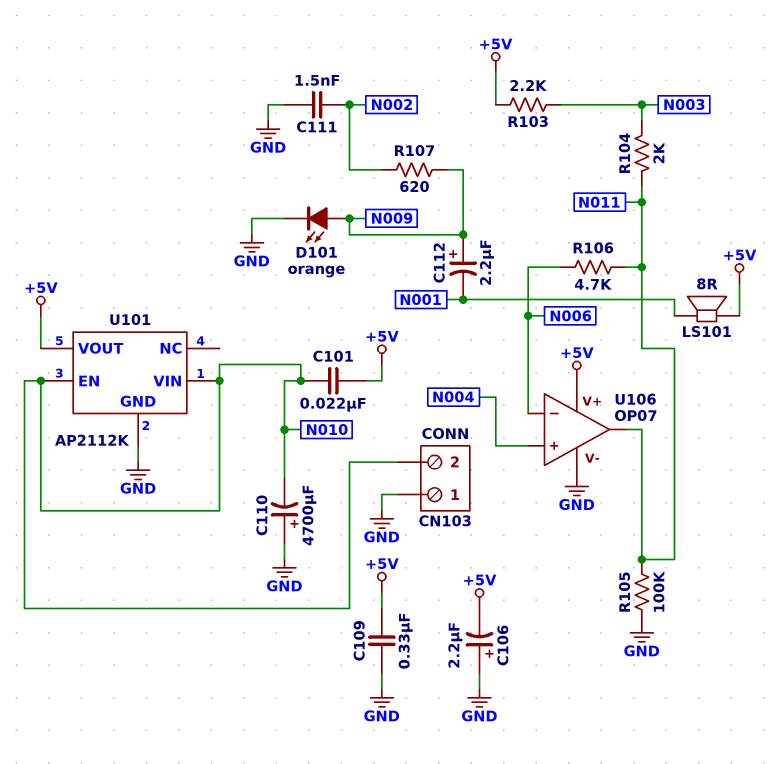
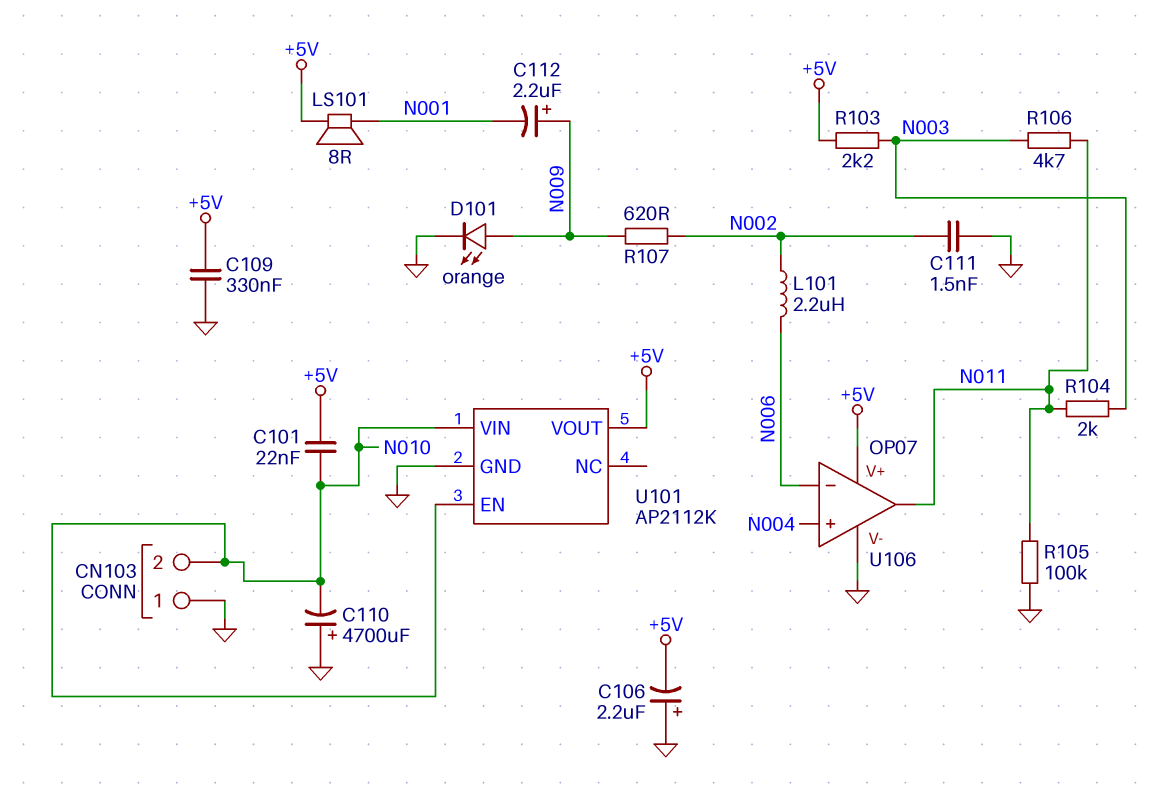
L101: none -> 2.2uH (N002, N006)
R106: 4.7k (N006, N011) -> 4.7k (N003, N011)

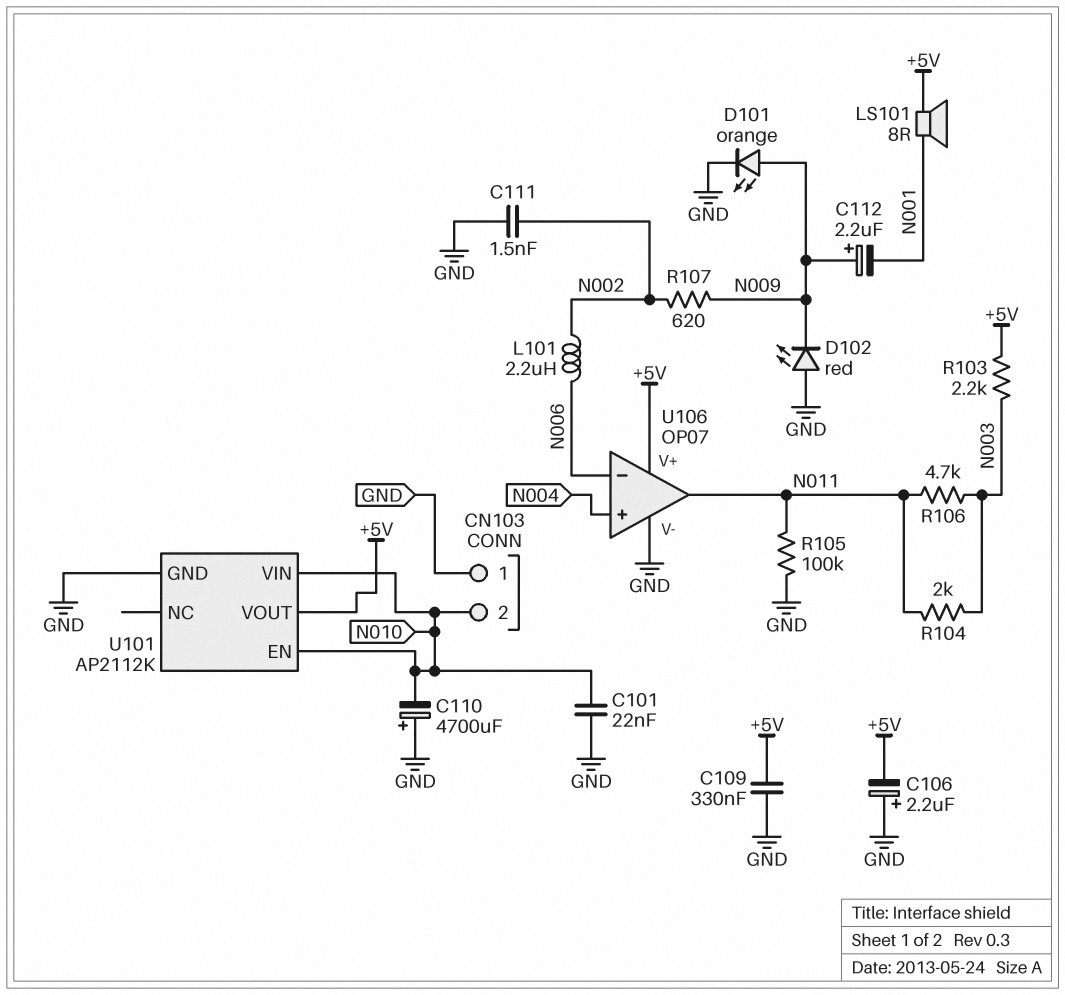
C101: 22nF (+5V, N010) -> 22nF (GND, N010)
D102: none -> LED red (A GND, K N009)

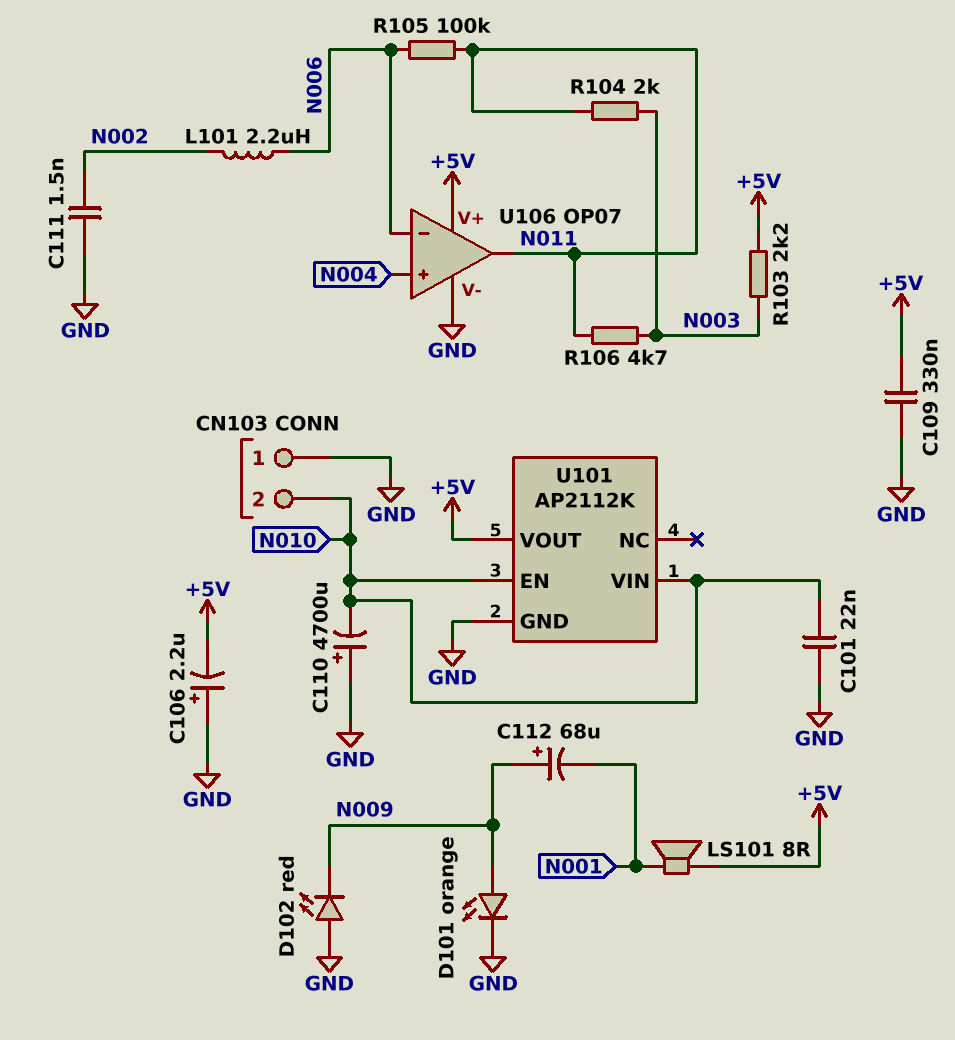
C112: 2.2uF (plus N009, minus N001) -> 68uF (plus N009, minus N001)
R105: 100k (GND, N011) -> 100k (N006, N011)
R107: 620 (N002, N009) -> none

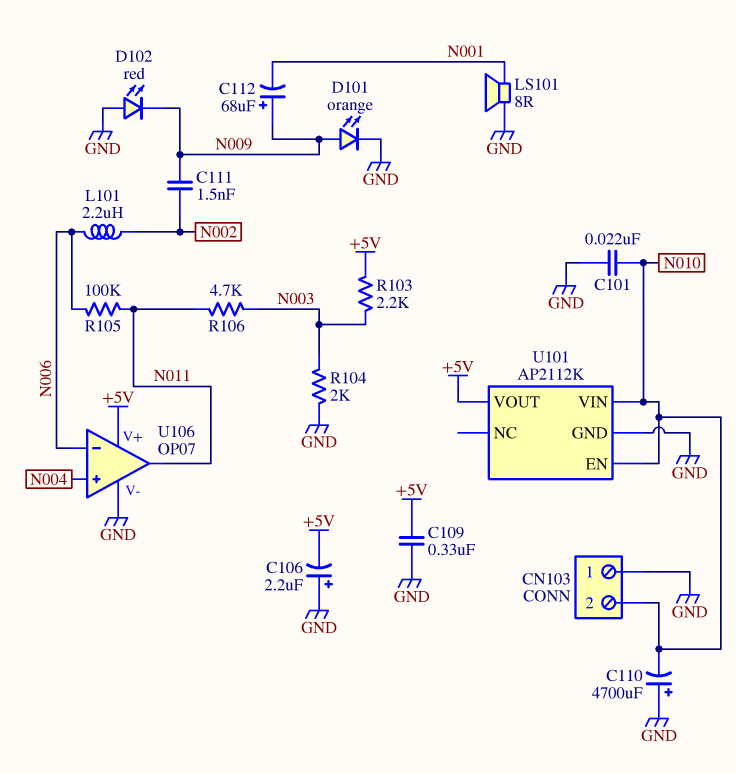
C111: 1.5nF (GND, N002) -> 1.5nF (N002, N009)
LS101: speaker 8R (+5V, N001) -> speaker 8R (GND, N001)
R104: 2k (N003, N011) -> 2k (GND, N003)

